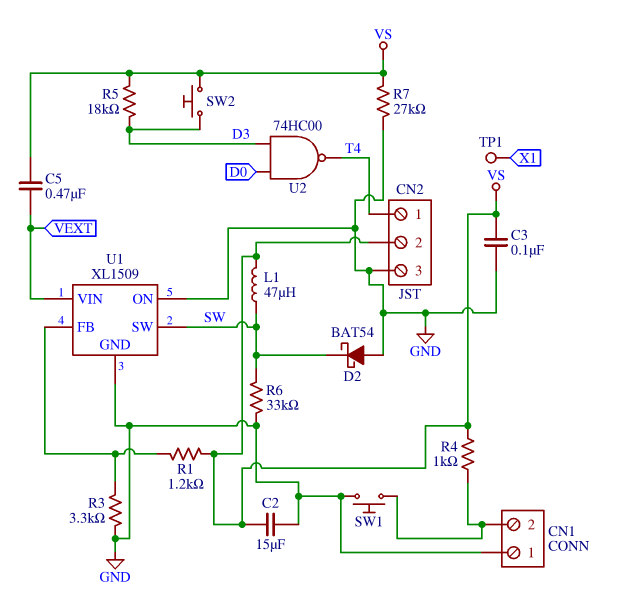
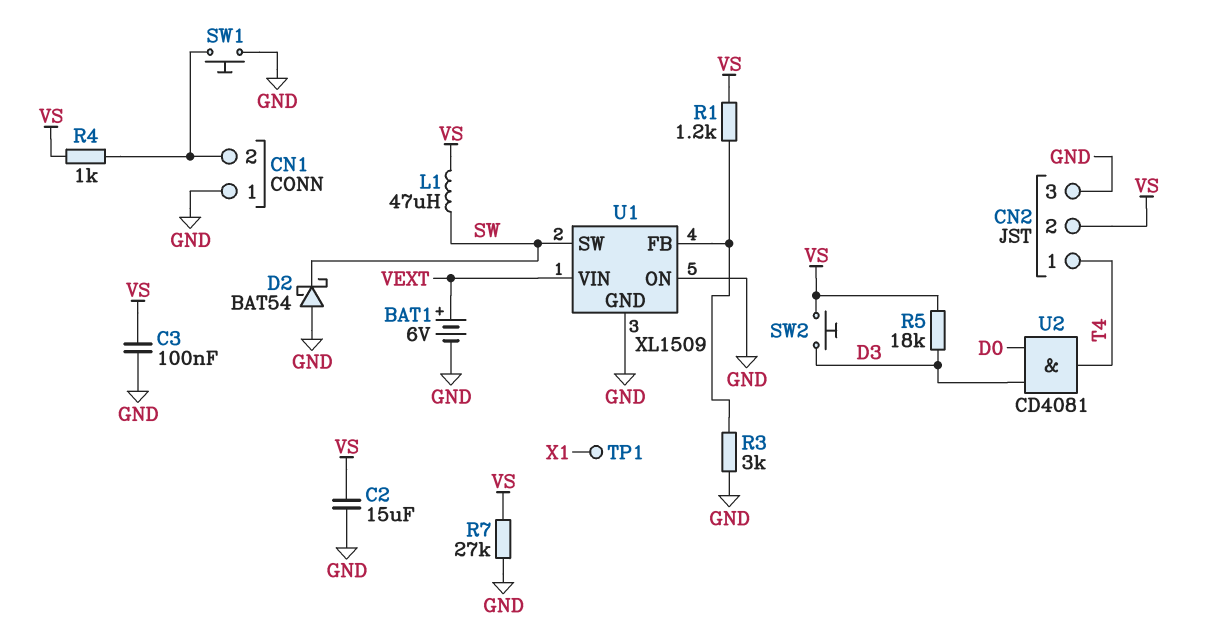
BAT1: none -> 6V (plus VEXT, minus GND)
C5: 470nF (VEXT, VS) -> none
R3: 3.3k (GND, U1/FB) -> 3k (GND, U1/FB)
R6: 33k (GND, SW) -> none
U2: NAND 74HC00 (in D0, in D3, out T4) -> AND CD4081 (in D0, in D3, out T4)

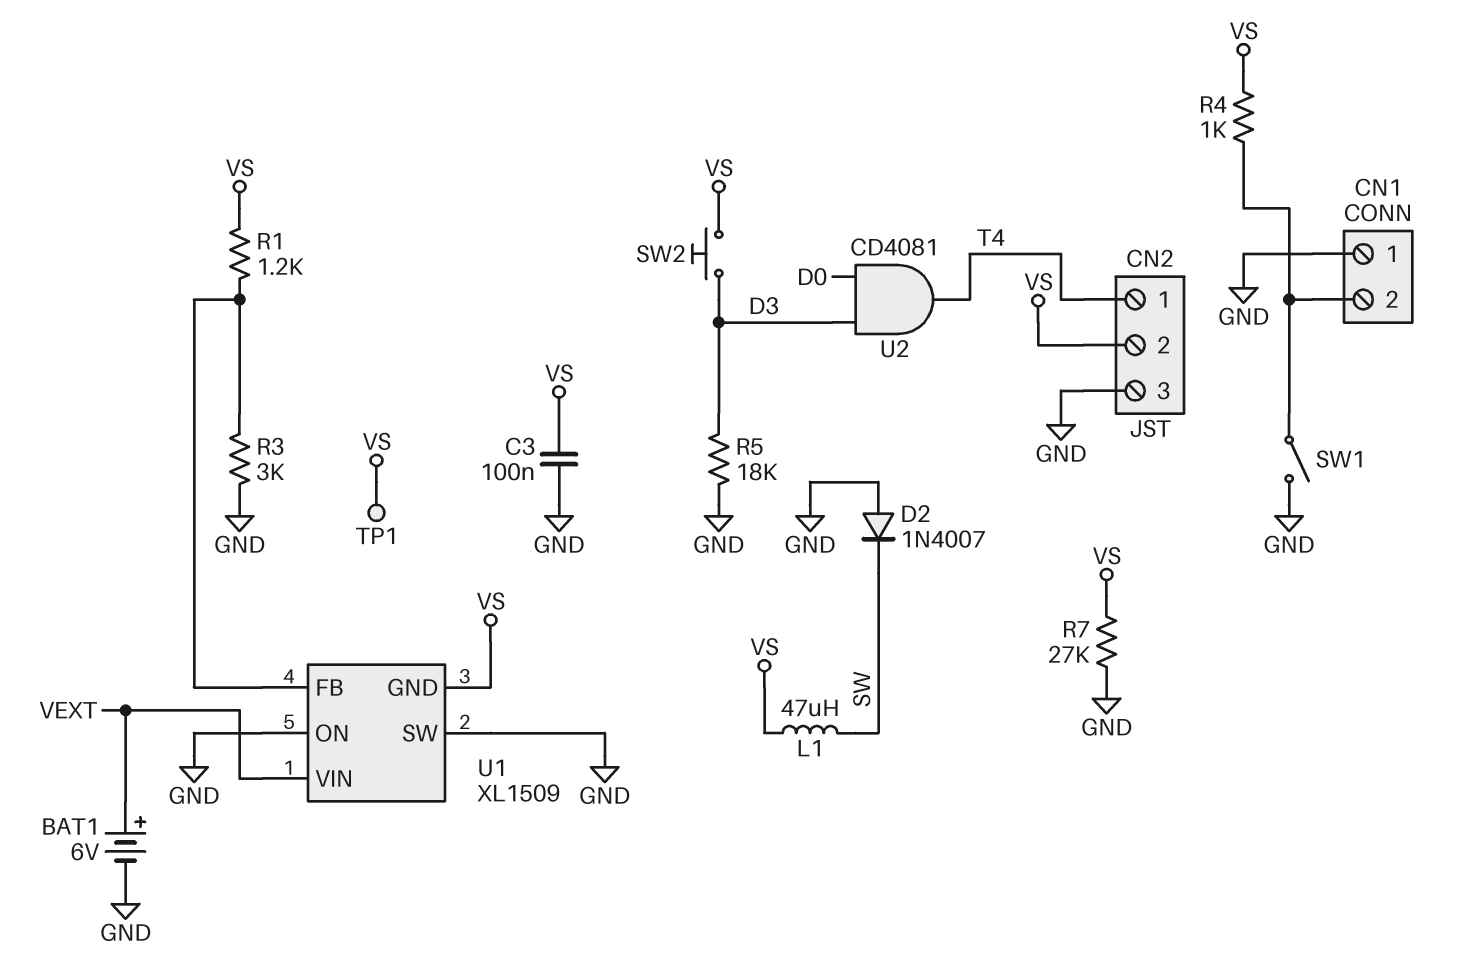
C2: 15uF (GND, VS) -> none
D2: schottky BAT54 (A GND, K SW) -> diode 1N4007 (A GND, K SW)
R5: 18k (D3, VS) -> 18k (D3, GND)
SW1: button (CN1/2, GND) -> switch (CN1/2, GND)
TP1: test point (X1) -> test point (VS)
U1 pin GND: GND -> VS
U1 pin SW: SW -> GND

